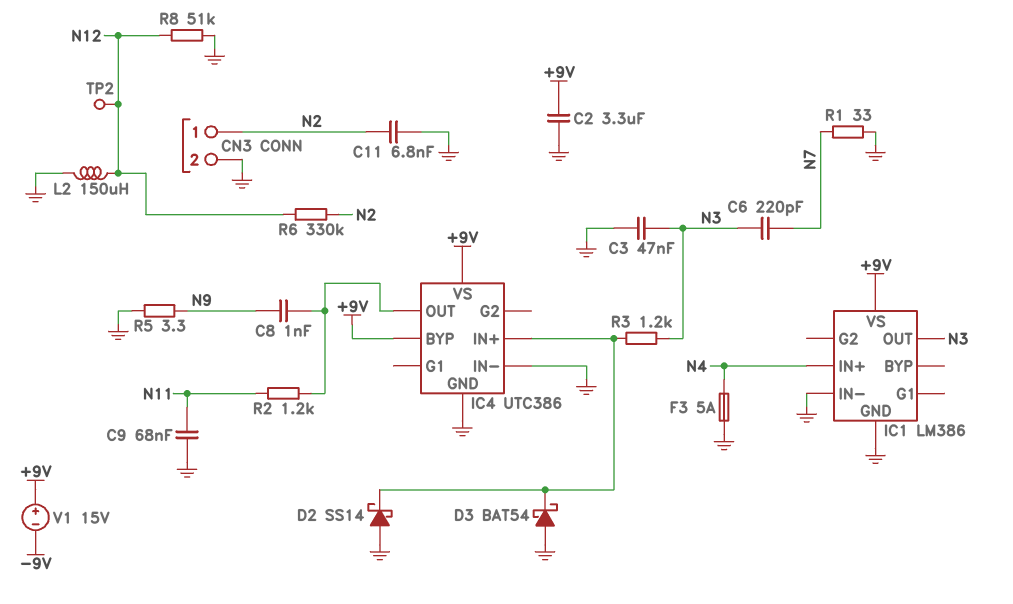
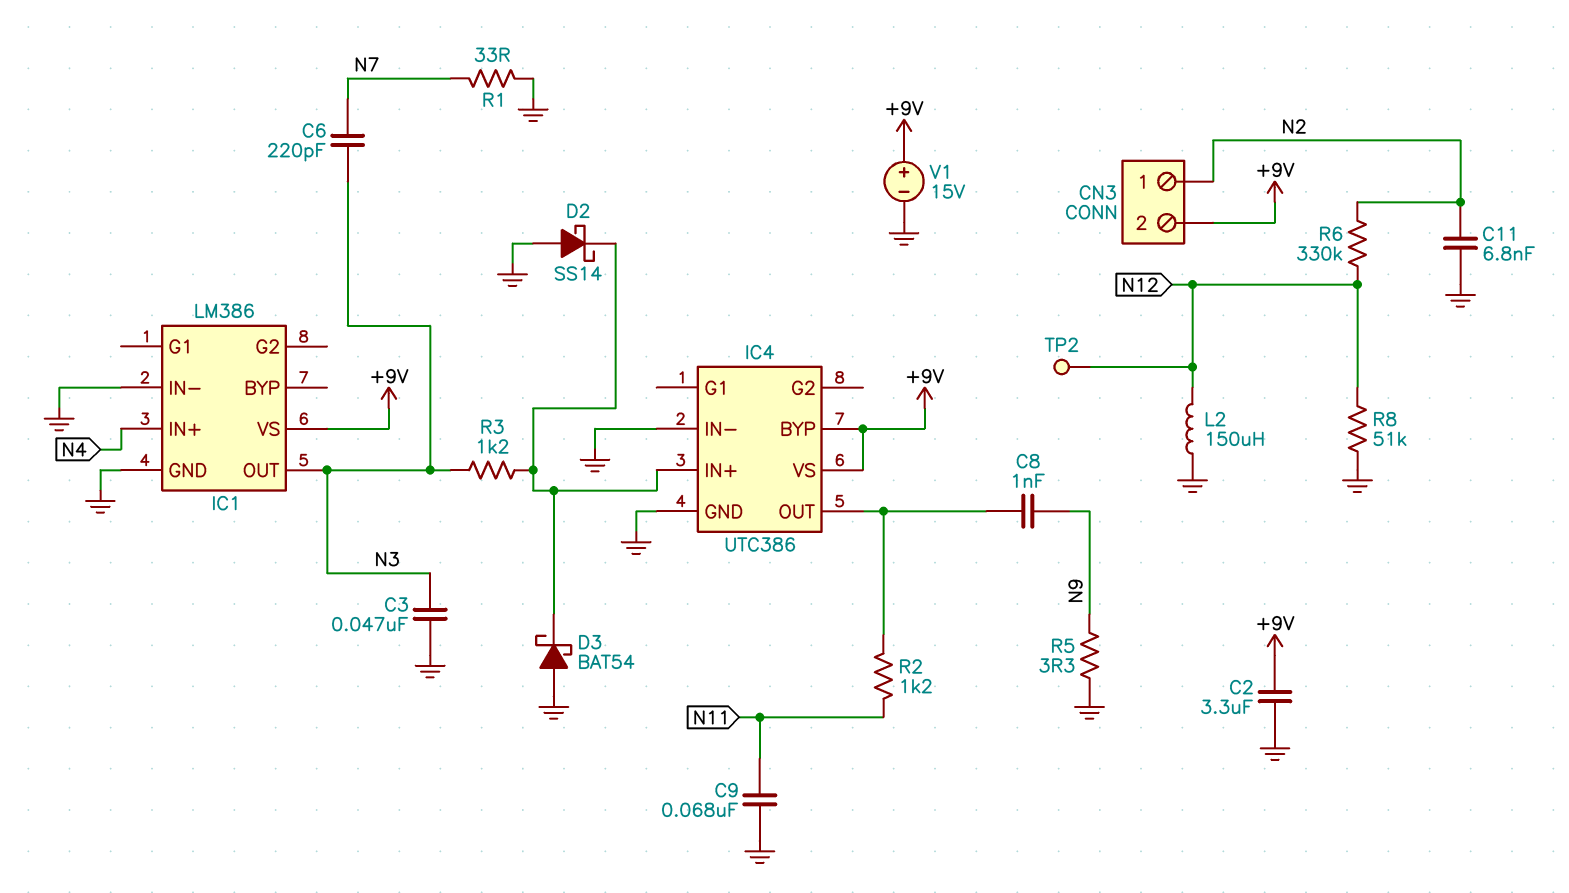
CN3 pin 2: GND -> +9V
F3: 5A (GND, N4) -> none
V1: 15V (plus +9V, minus -9V) -> 15V (plus +9V, minus GND)

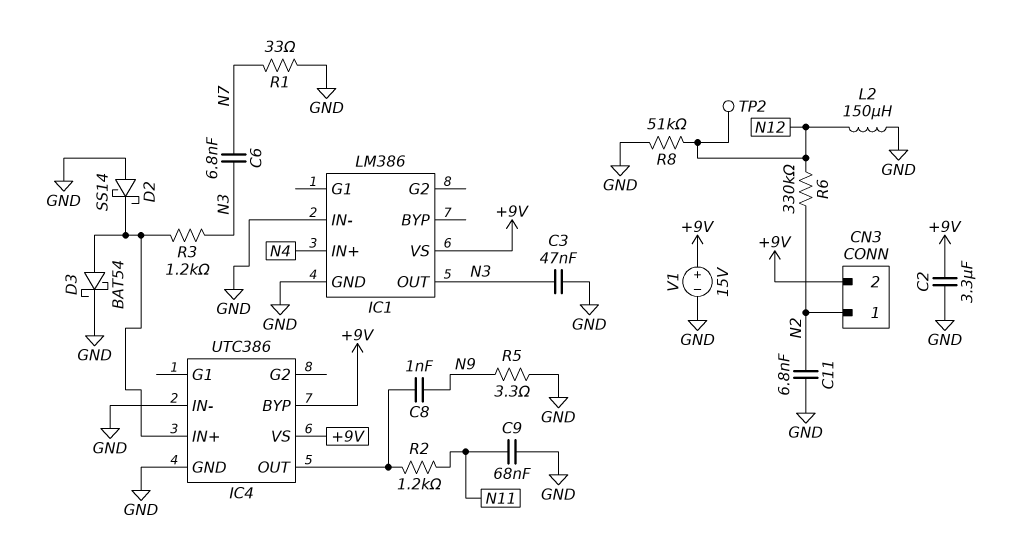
C6: 220pF (N3, N7) -> 6.8nF (N3, N7)
D3: schottky BAT54 (A GND, K IC4/IN+) -> schottky BAT54 (A IC4/IN+, K GND)

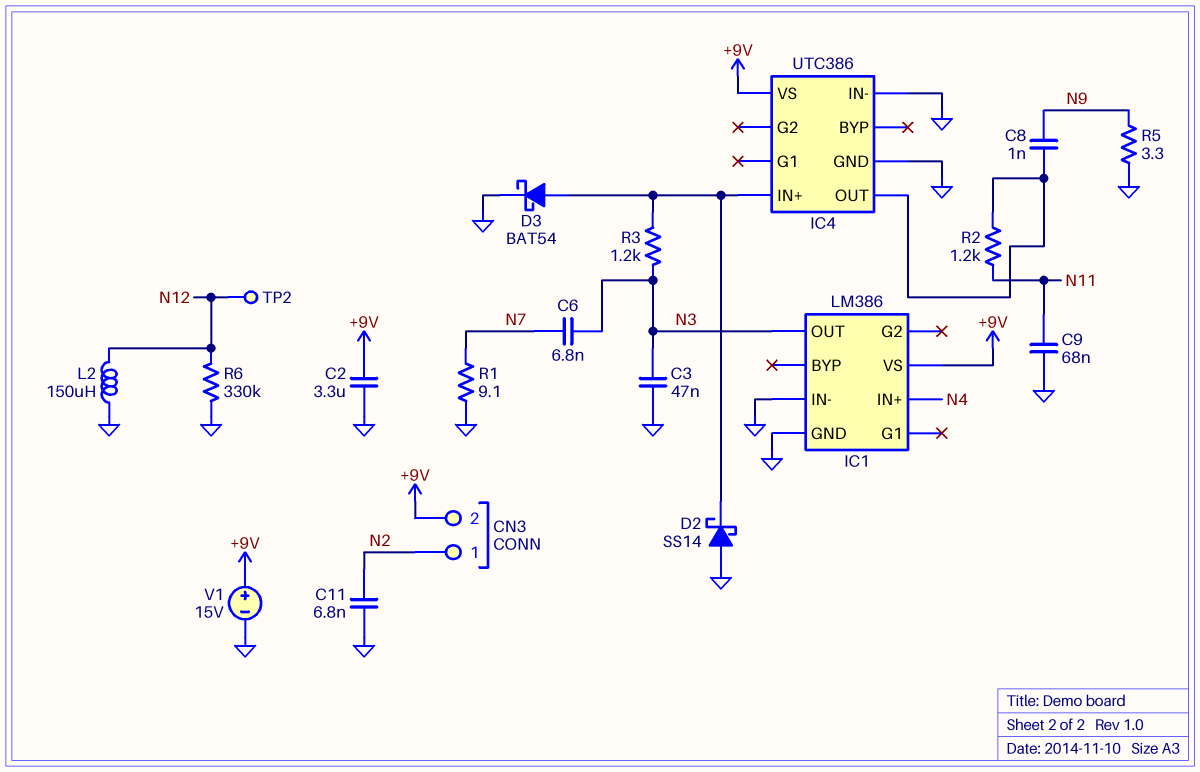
IC4 pin BYP: +9V -> none
R1: 33 (GND, N7) -> 9.1 (GND, N7)
R6: 330k (N2, N12) -> 330k (GND, N12)
R8: 51k (GND, N12) -> none

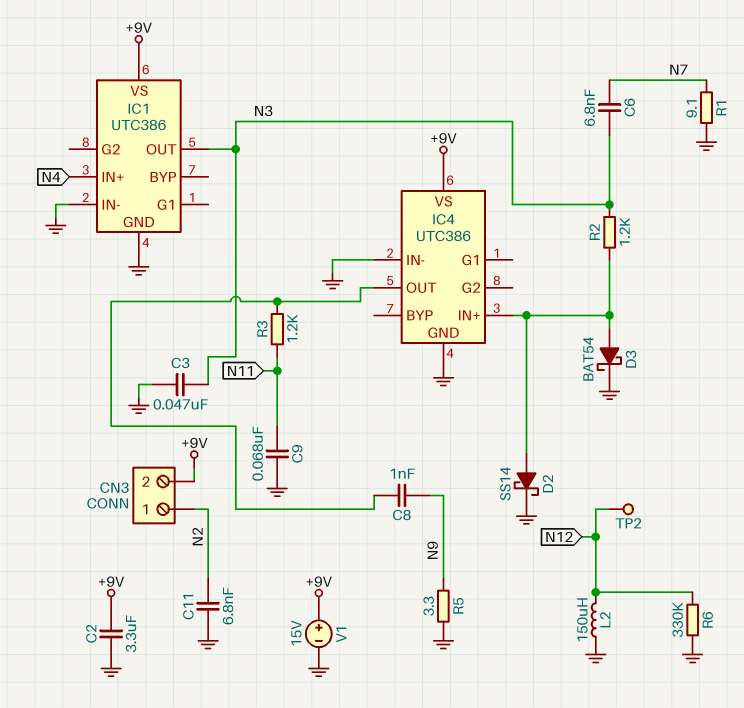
D2: schottky SS14 (A GND, K IC4/IN+) -> schottky SS14 (A IC4/IN+, K GND)
IC1: LM386 -> UTC386
R2: 1.2k (IC4/OUT, N11) -> 1.2k (IC4/IN+, N3)
R3: 1.2k (IC4/IN+, N3) -> 1.2k (IC4/OUT, N11)

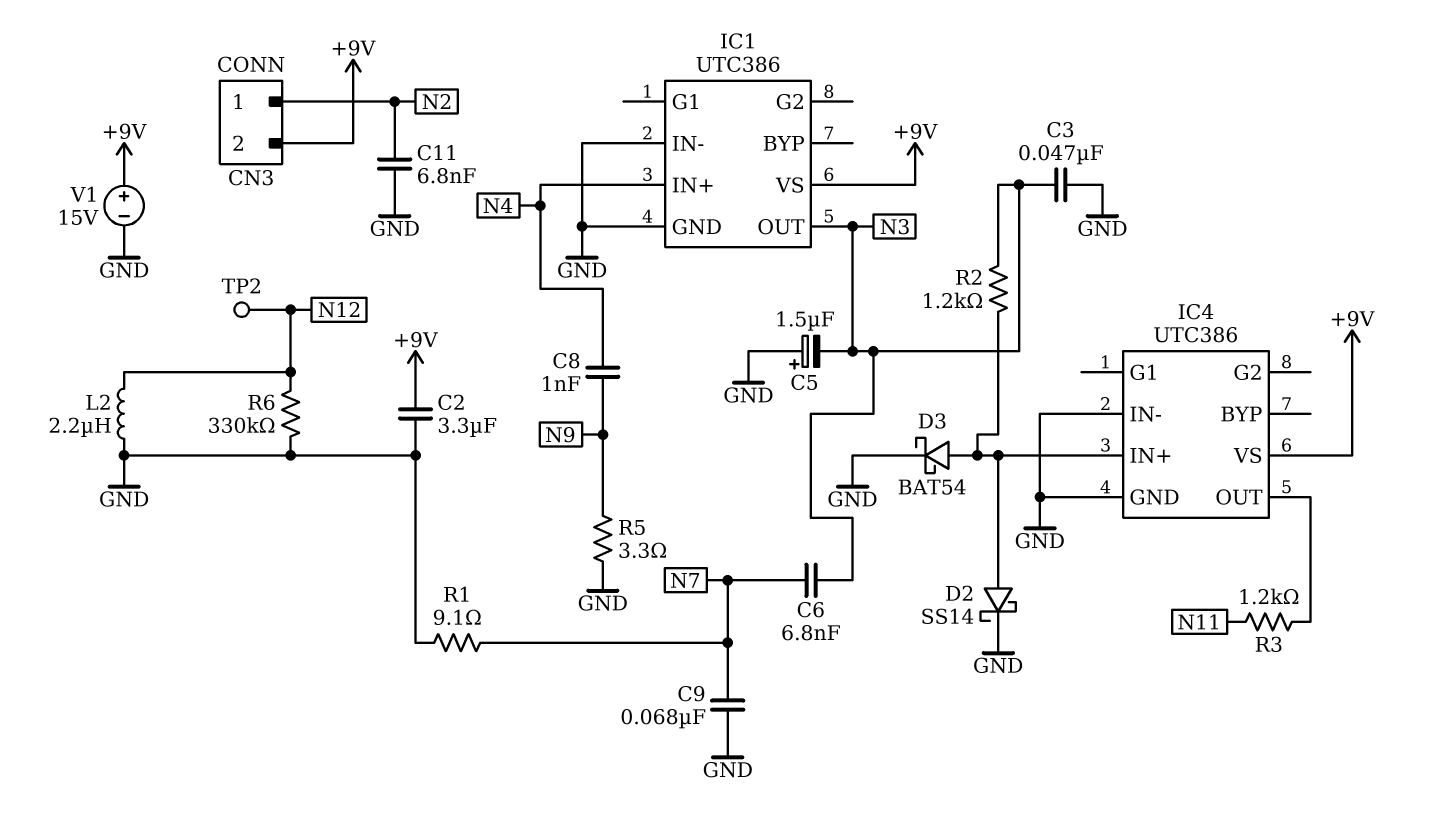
C5: none -> 1.5uF (plus GND, minus N3)
C8: 1nF (IC4/OUT, N9) -> 1nF (N4, N9)
C9: 68nF (GND, N11) -> 68nF (GND, N7)
L2: 150uH (GND, N12) -> 2.2uH (GND, N12)

